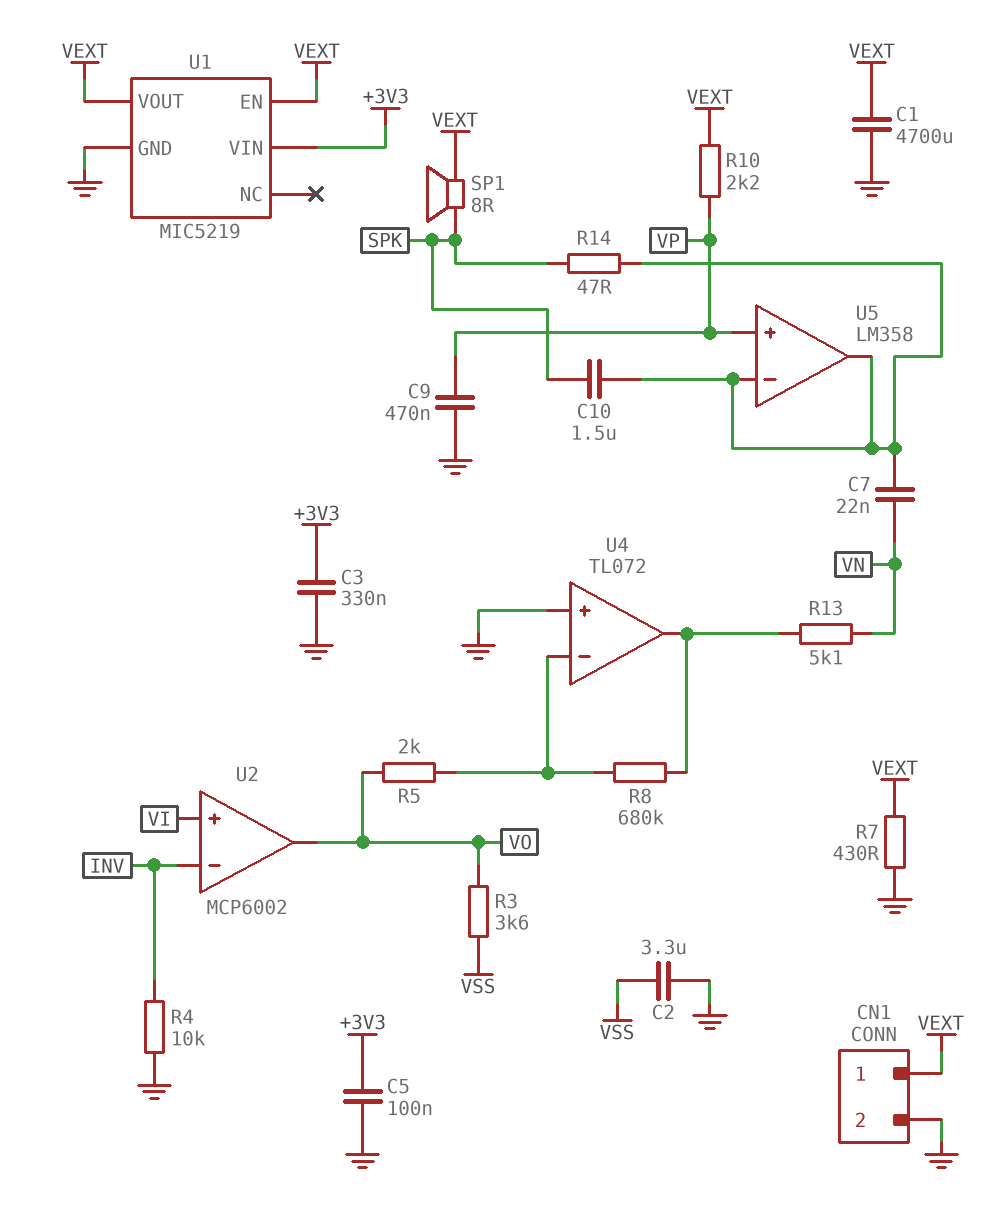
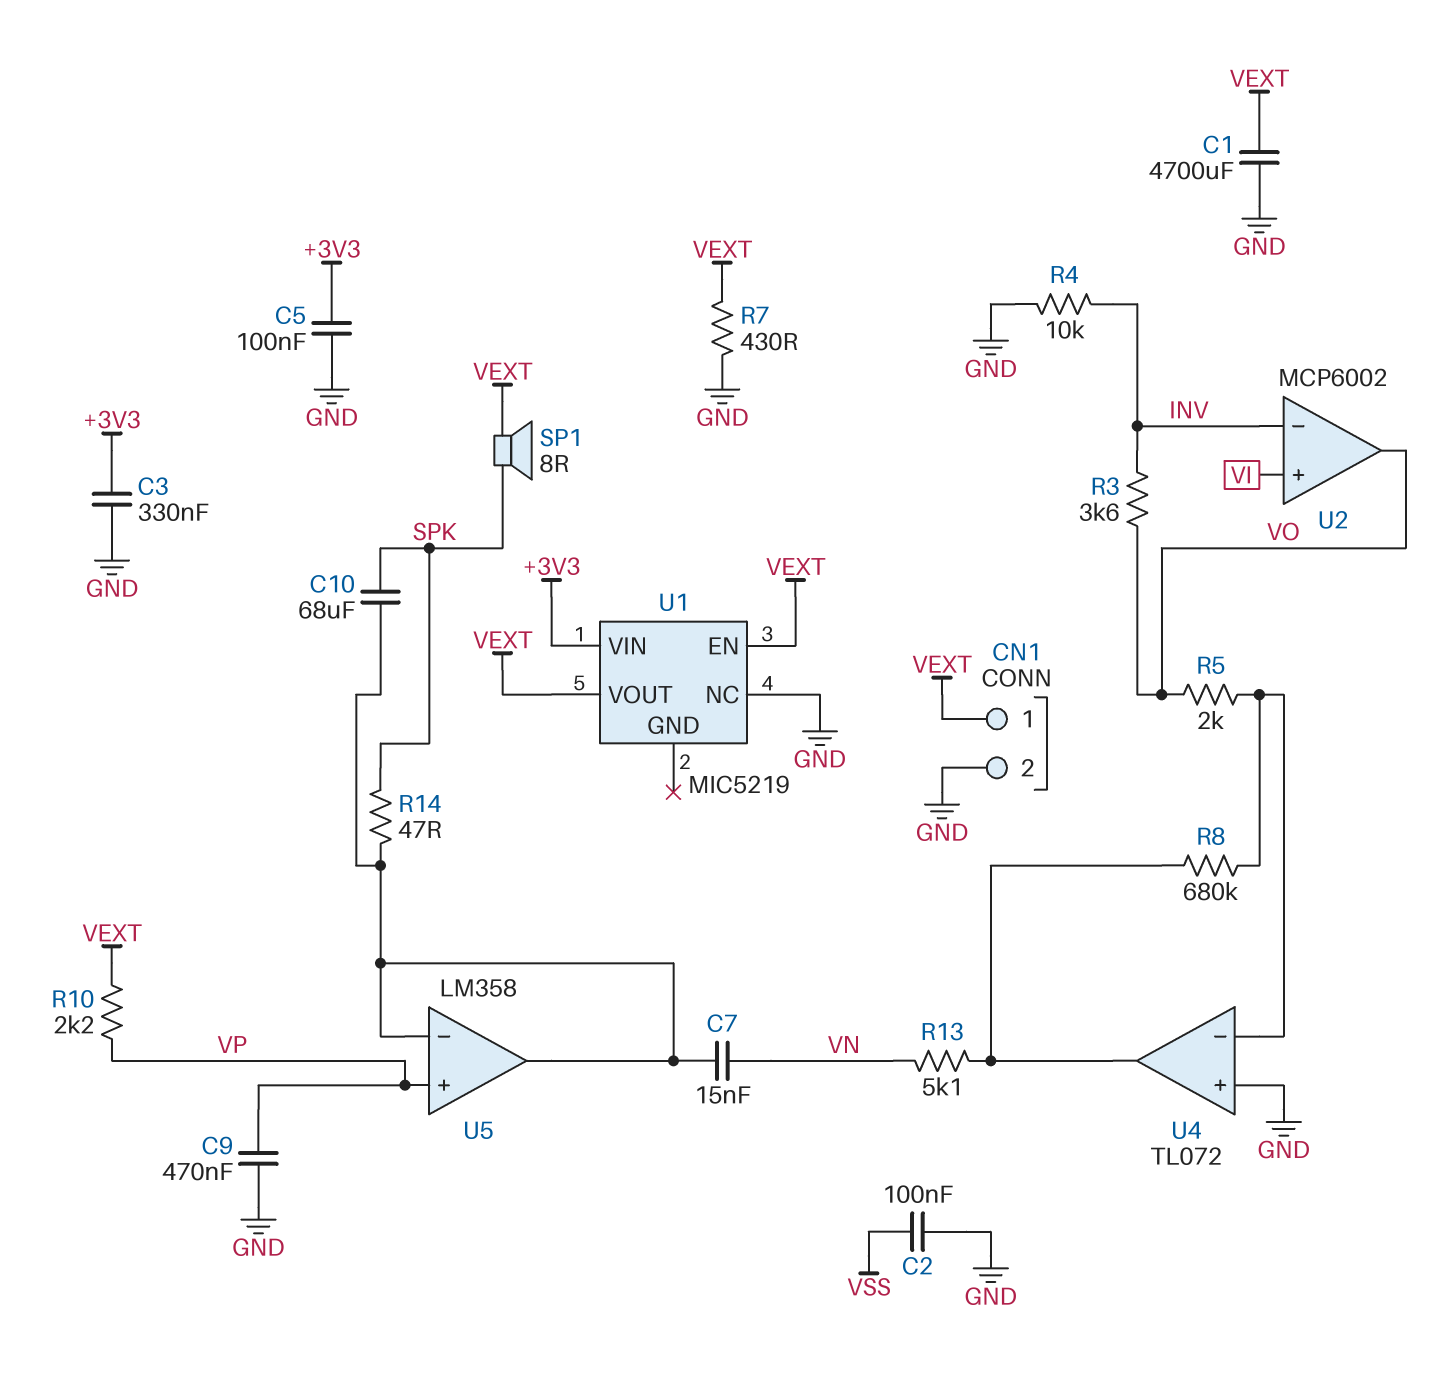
C2: 3.3uF (GND, VSS) -> 100nF (GND, VSS)
C7: 22nF (U5/in-, VN) -> 15nF (U5/in-, VN)
C10: 1.5uF (SPK, U5/in-) -> 68uF (SPK, U5/in-)
R3: 3.6k (VO, VSS) -> 3.6k (INV, VO)
U1 pin GND: GND -> none
U1 pin NC: none -> GND

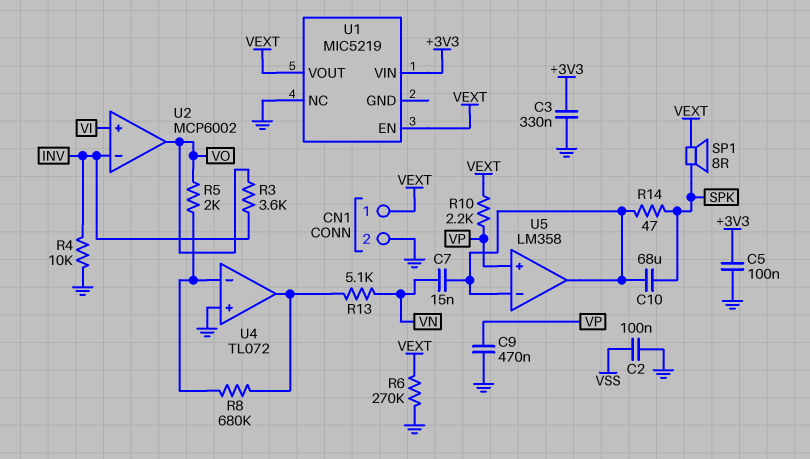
C1: 4700uF (GND, VEXT) -> none
R6: none -> 270k (GND, VEXT)
R7: 430 (GND, VEXT) -> none

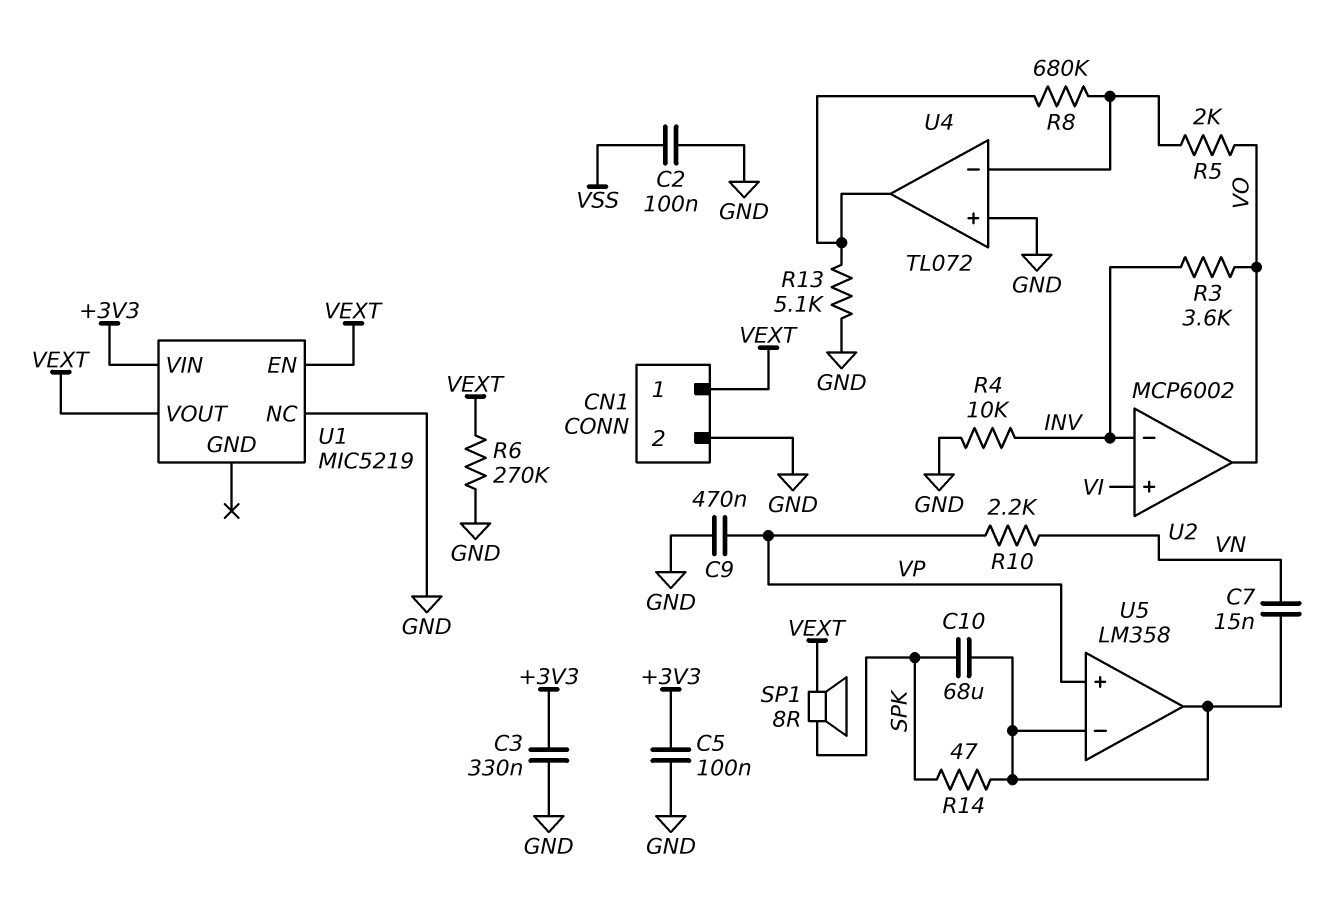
R10: 2.2k (VEXT, VP) -> 2.2k (VN, VP)
R13: 5.1k (U4/out, VN) -> 5.1k (GND, U4/out)

